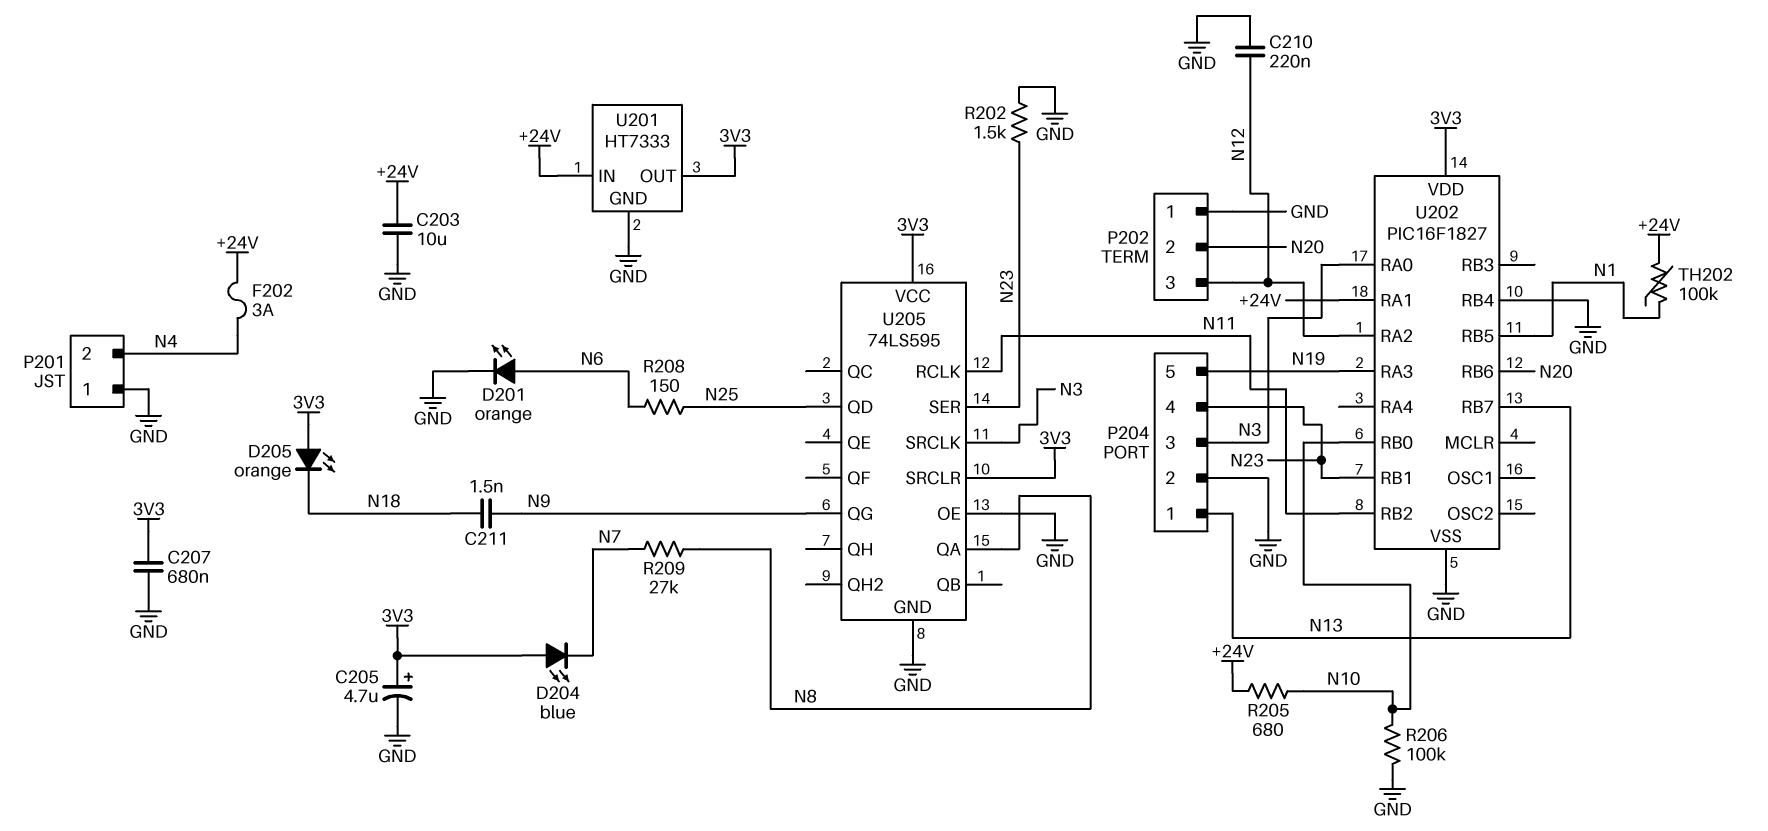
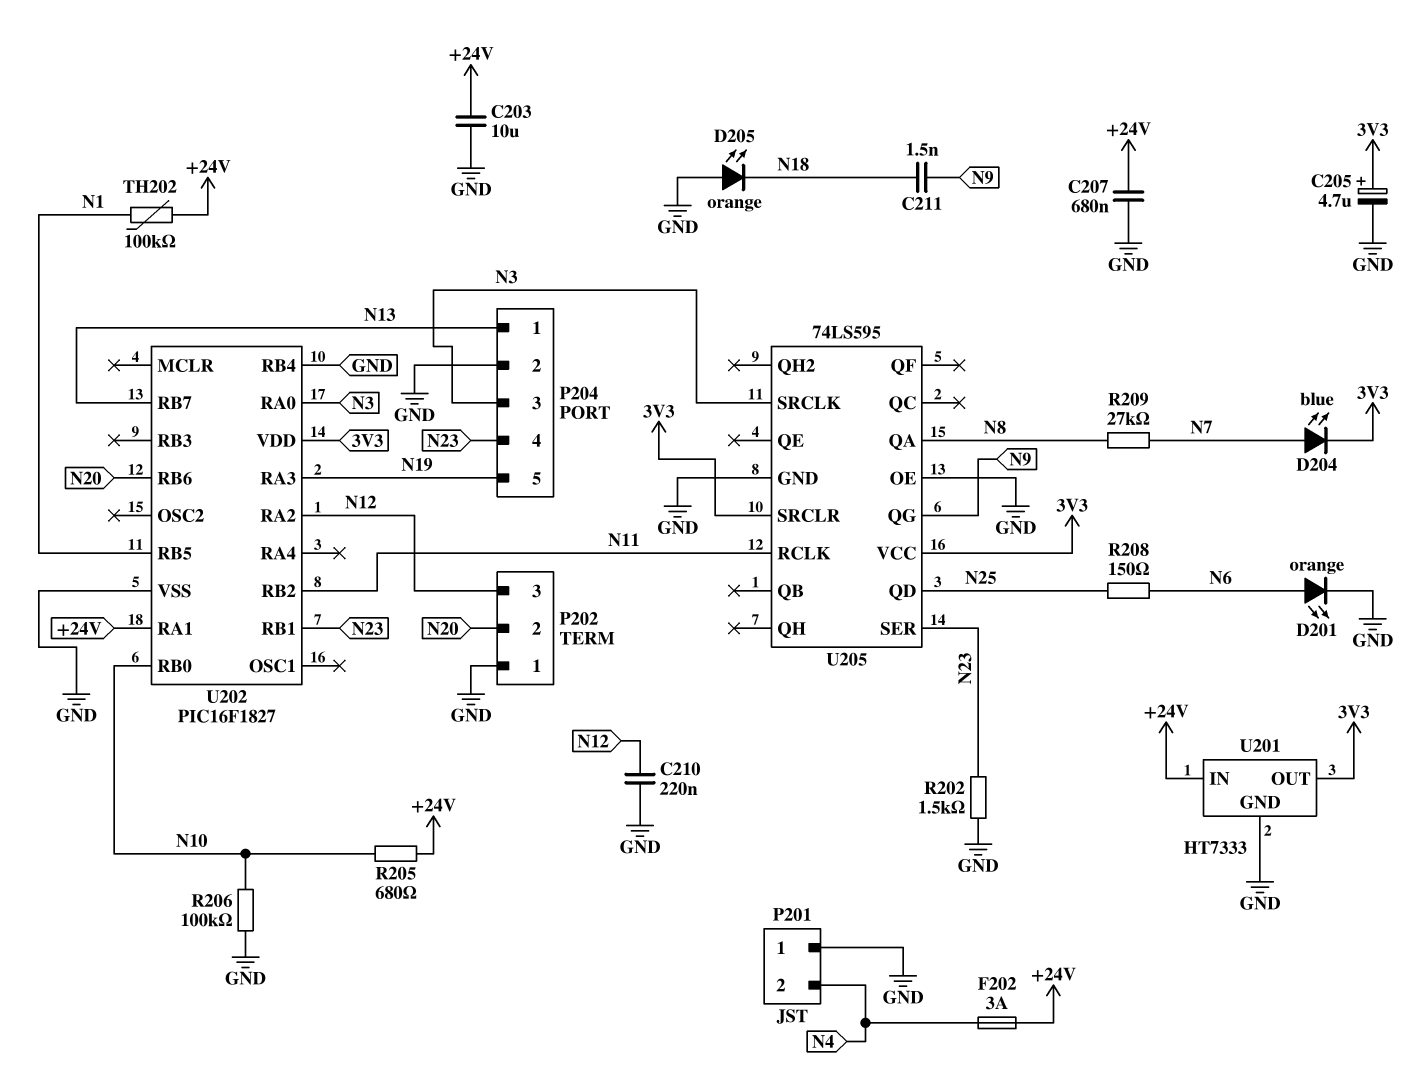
C207: 680nF (3V3, GND) -> 680nF (+24V, GND)
D204: LED blue (A 3V3, K N7) -> LED blue (A N7, K 3V3)
D205: LED orange (A 3V3, K N18) -> LED orange (A GND, K N18)

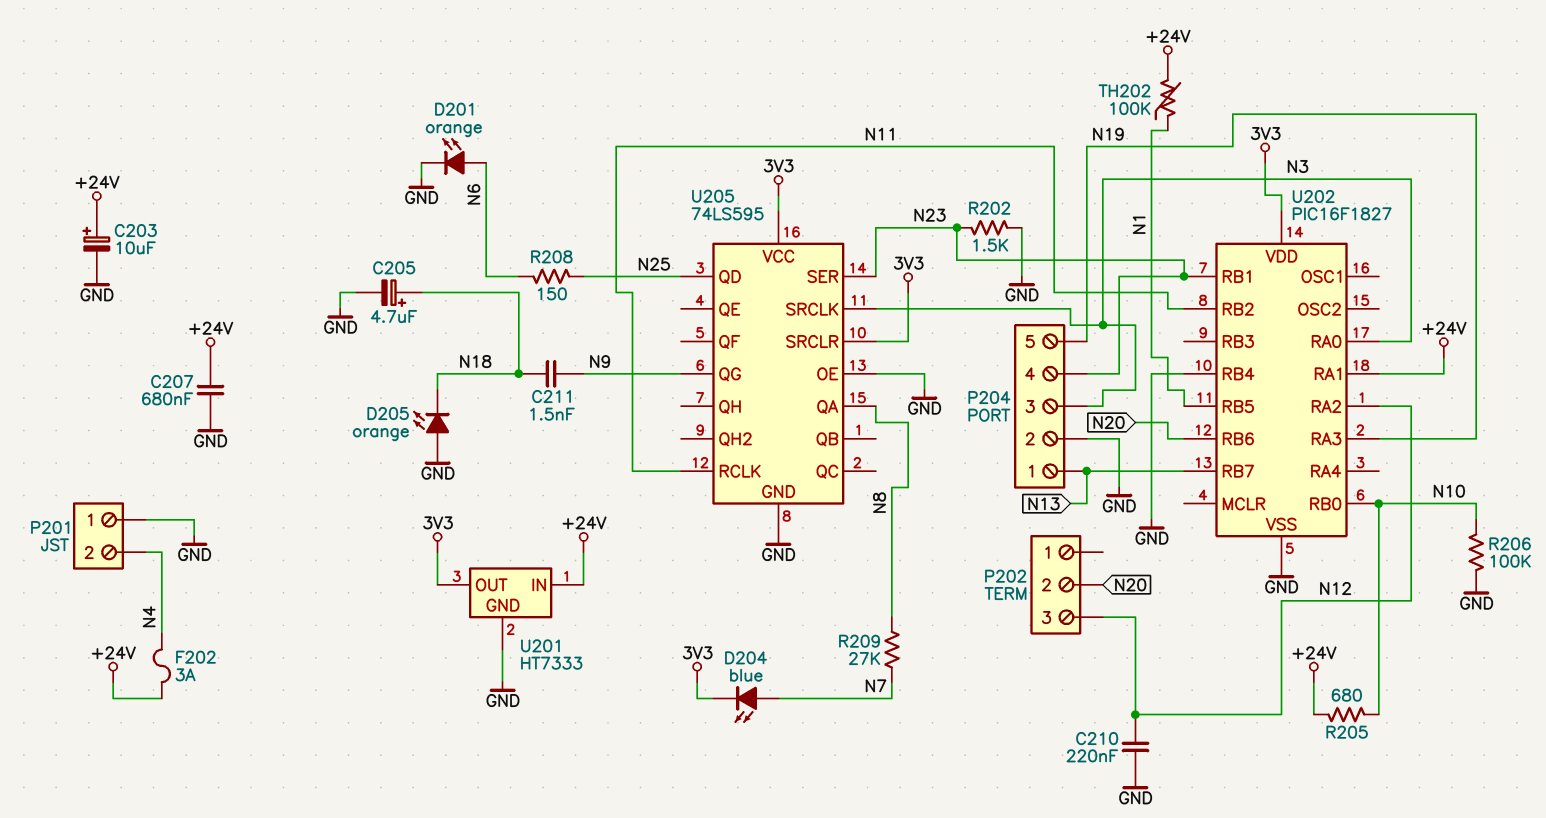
C203: 10uF (+24V, GND) -> 10uF (plus +24V, minus GND)
C205: 4.7uF (plus 3V3, minus GND) -> 4.7uF (plus N18, minus GND)
P202 pin 1: GND -> none

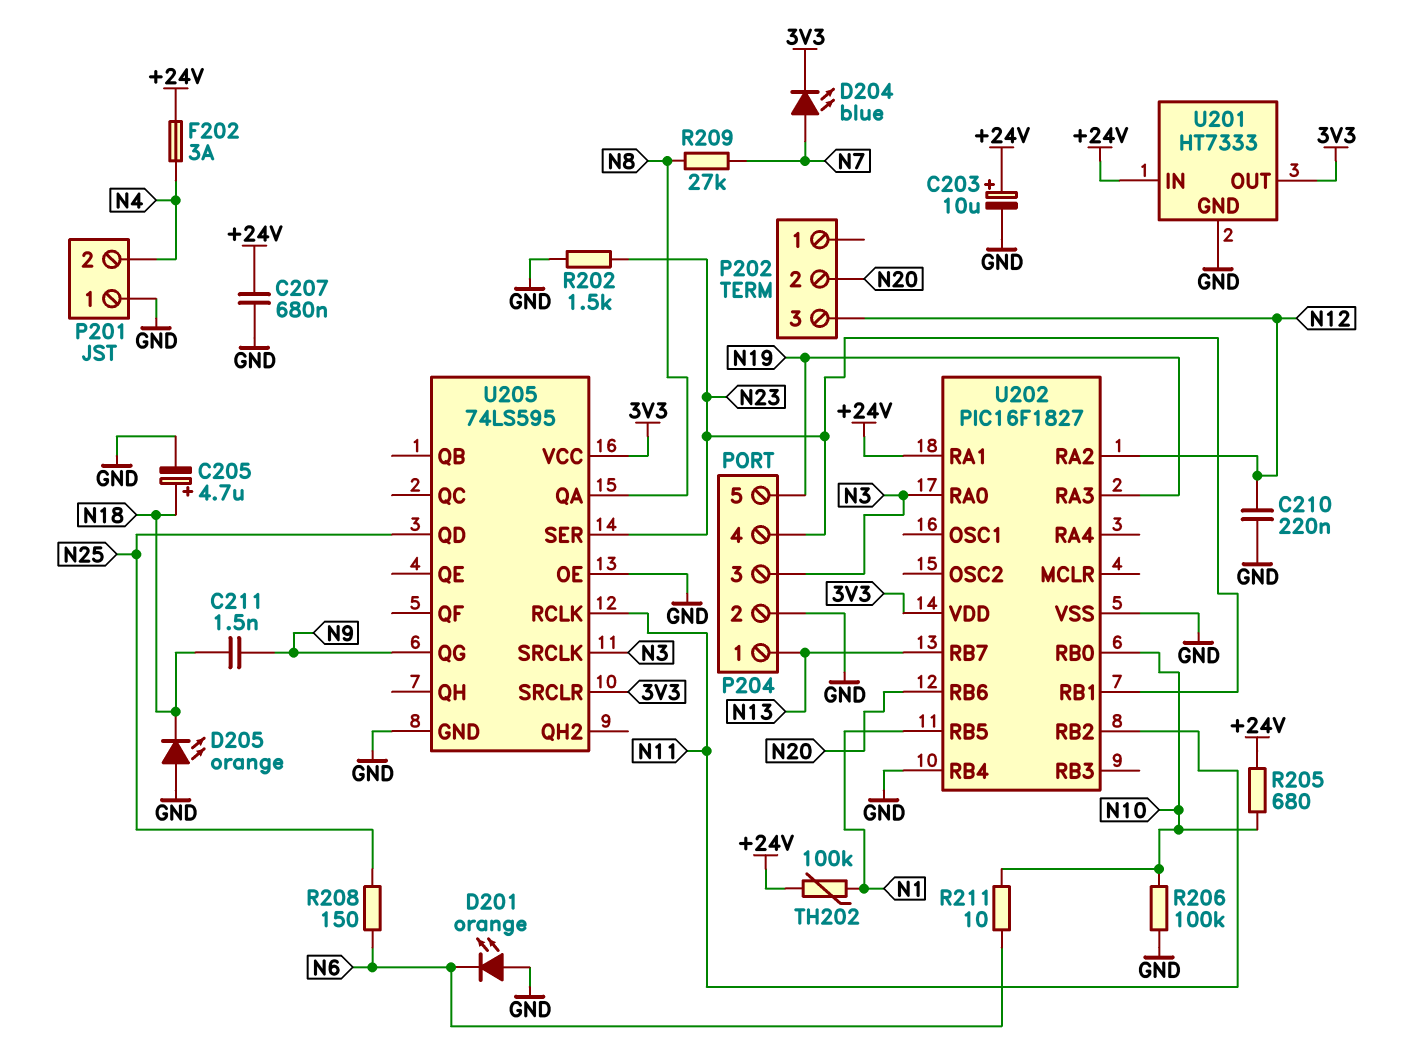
D201: LED orange (A N6, K GND) -> LED orange (A GND, K N6)
R211: none -> 10 (N6, N10)

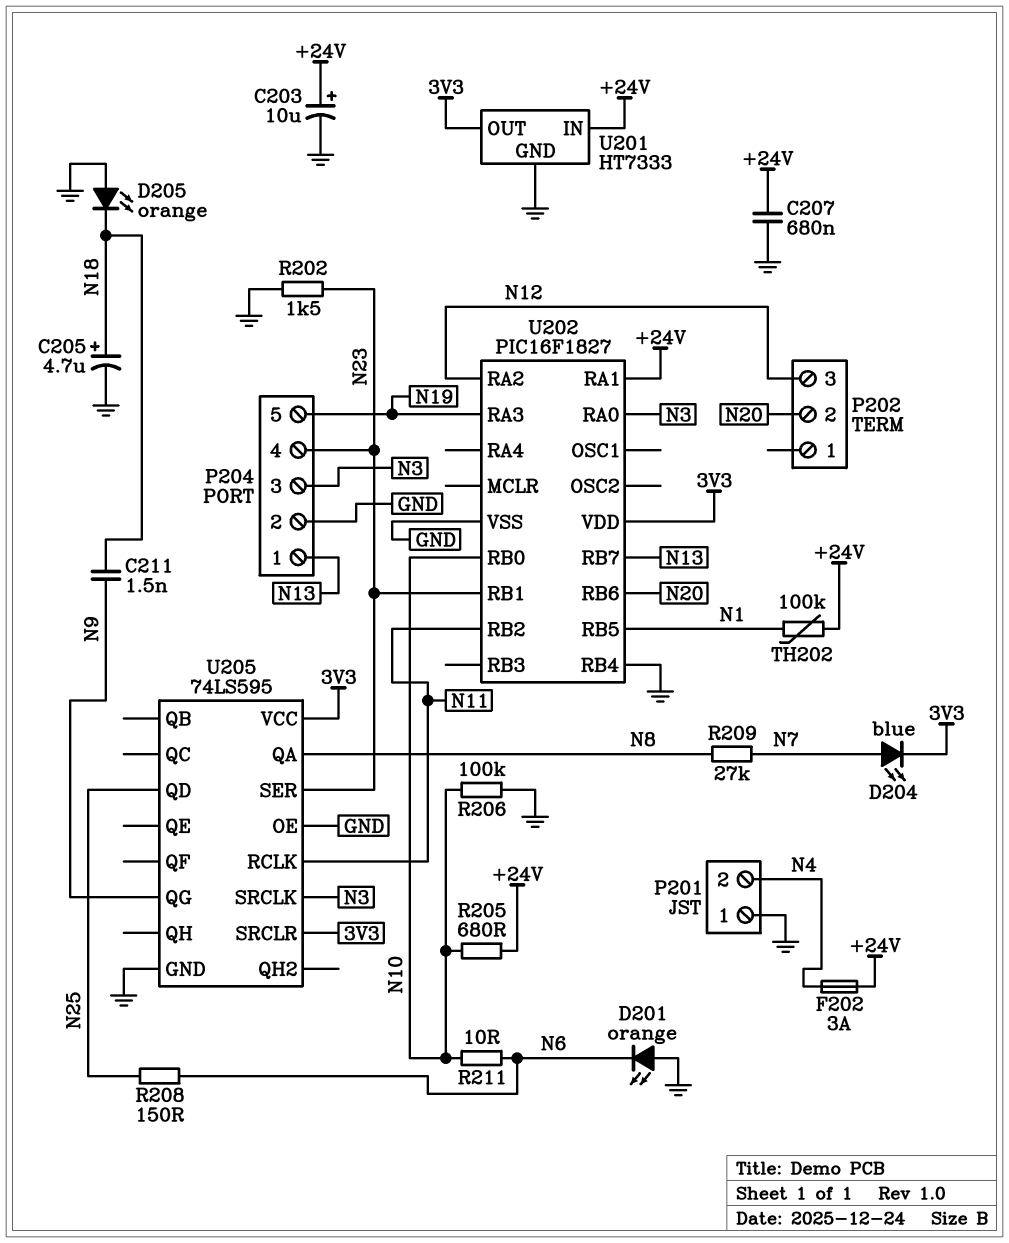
C210: 220nF (GND, N12) -> none

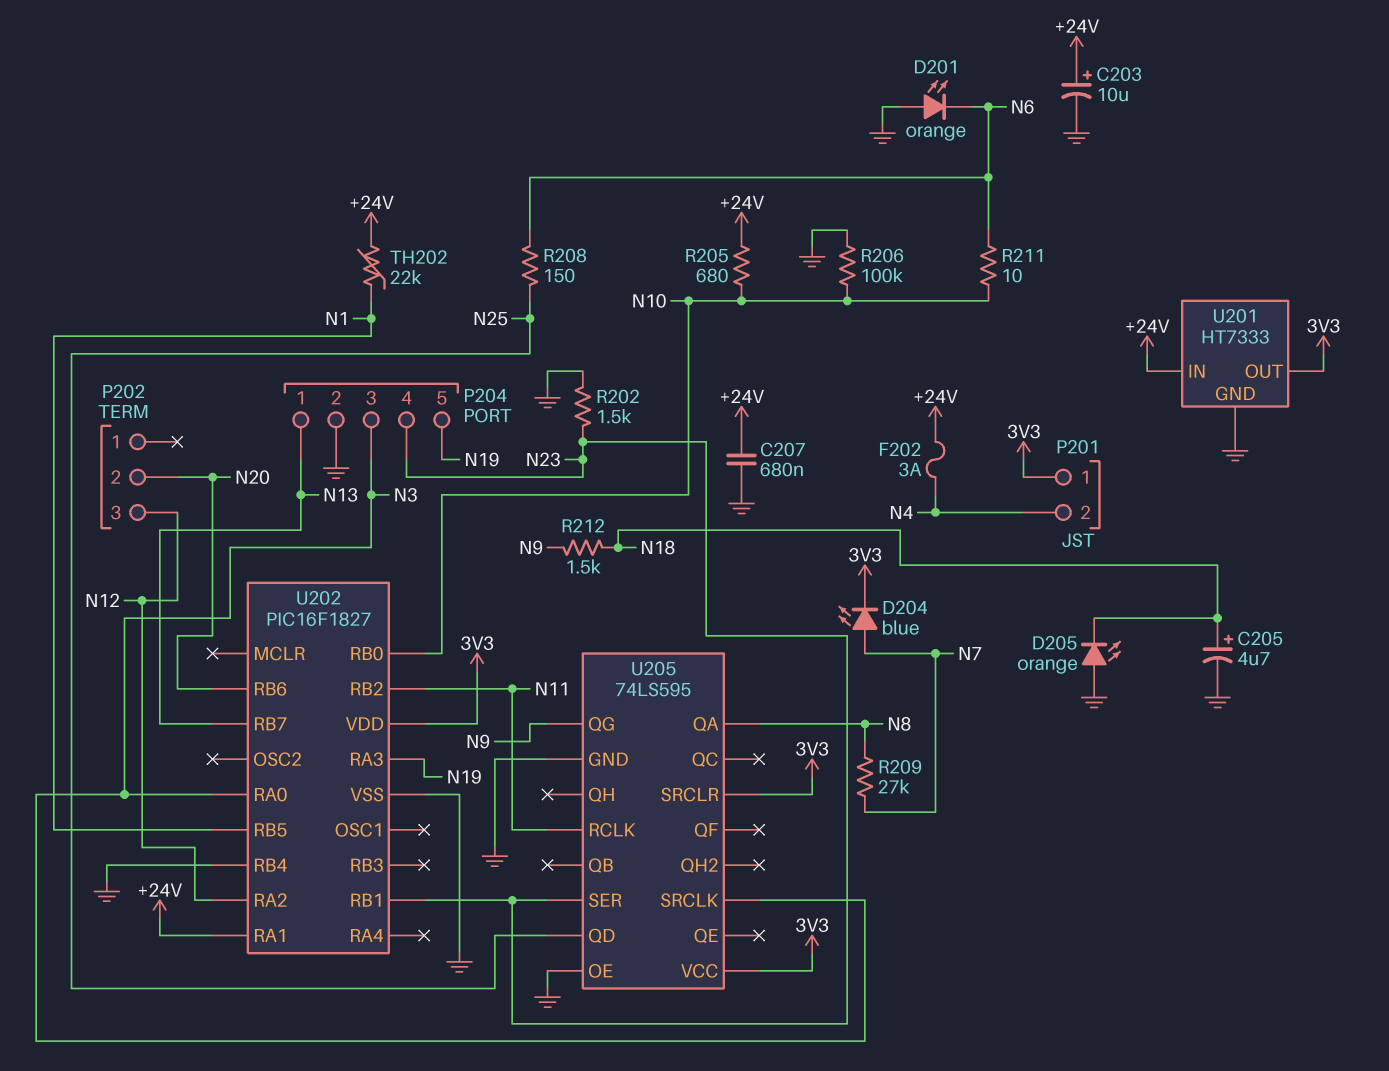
C211: 1.5nF (N9, N18) -> none
P201 pin 1: GND -> 3V3
R212: none -> 1.5k (N9, N18)
TH202: 100k (+24V, N1) -> 22k (+24V, N1)

